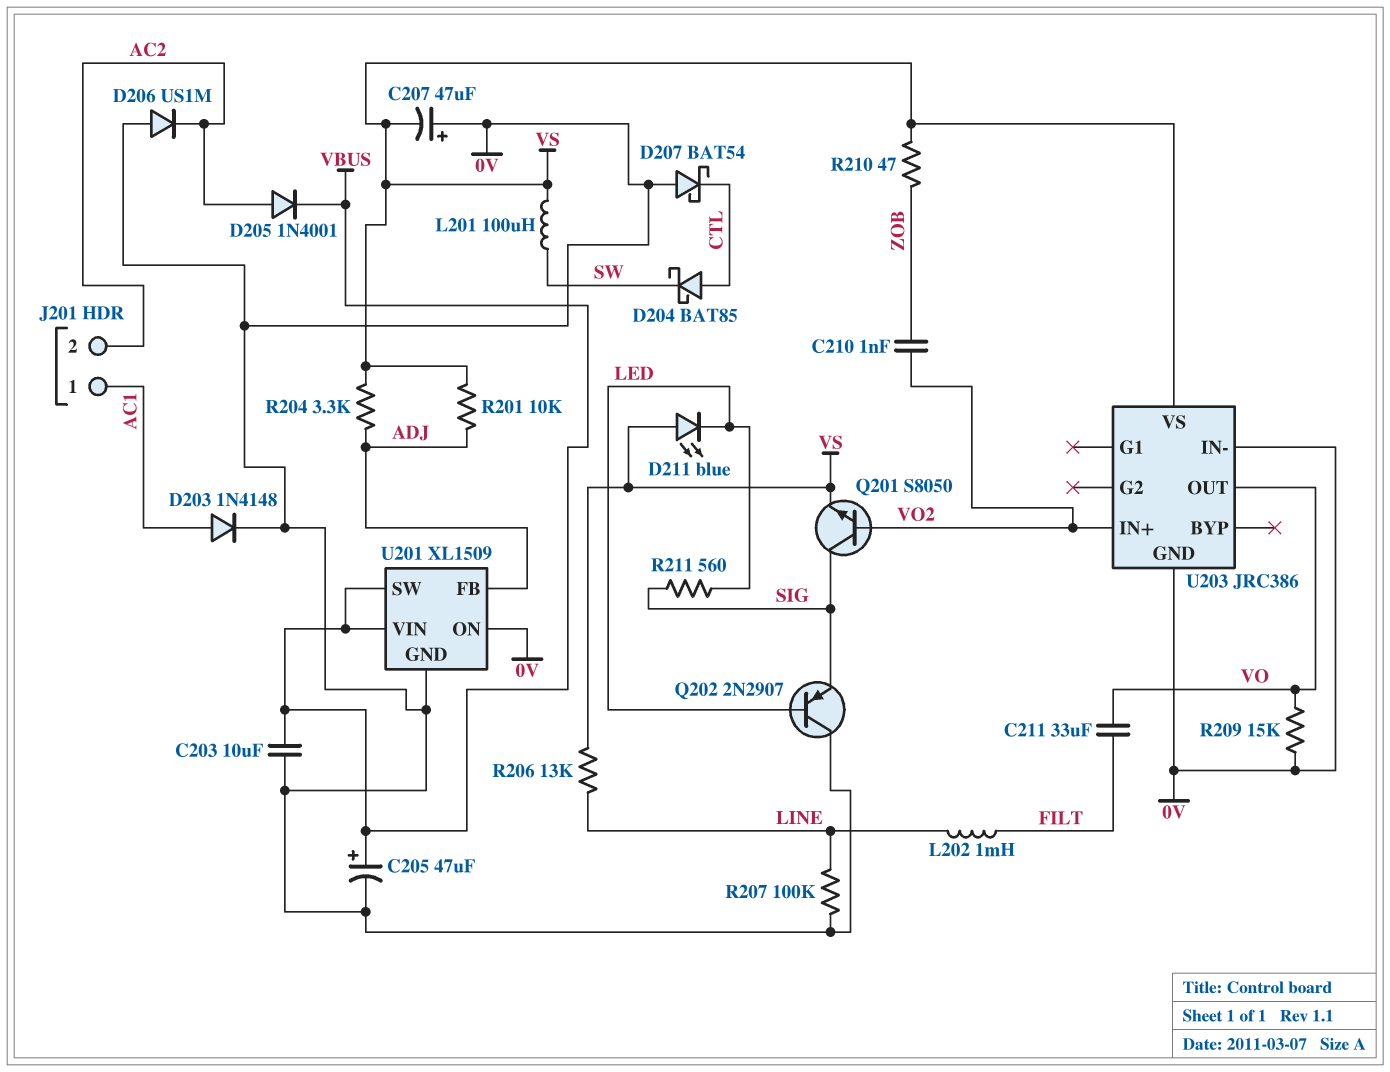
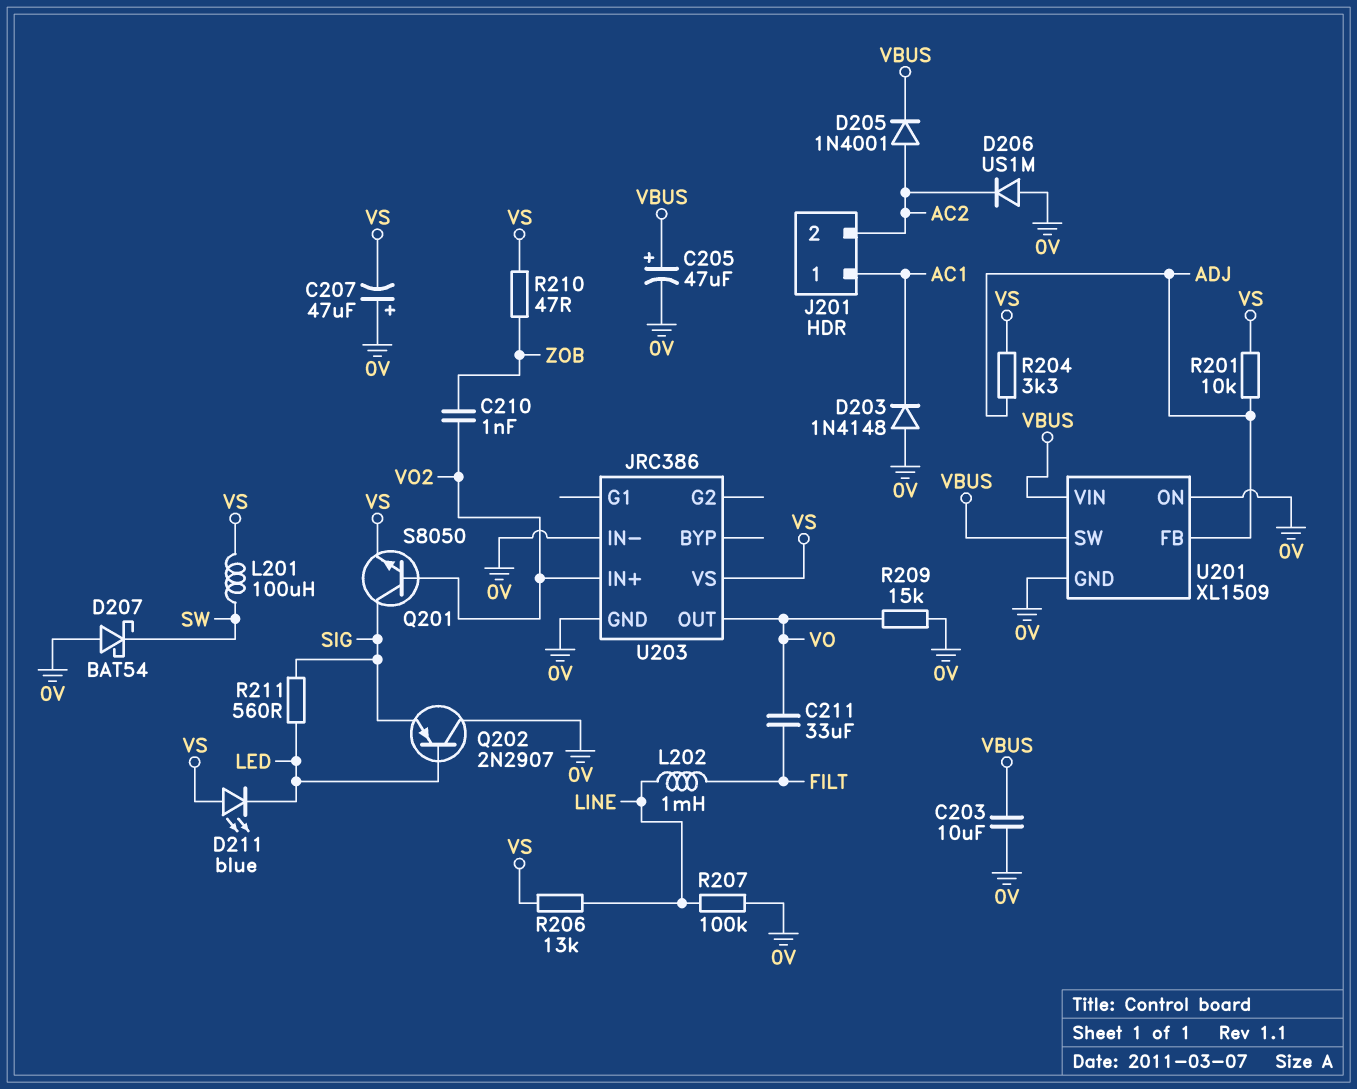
D203: diode 1N4148 (A AC1, K 0V) -> diode 1N4148 (A 0V, K AC1)
D204: schottky BAT85 (A CTL, K SW) -> none
D207: schottky BAT54 (A 0V, K CTL) -> schottky BAT54 (A 0V, K SW)

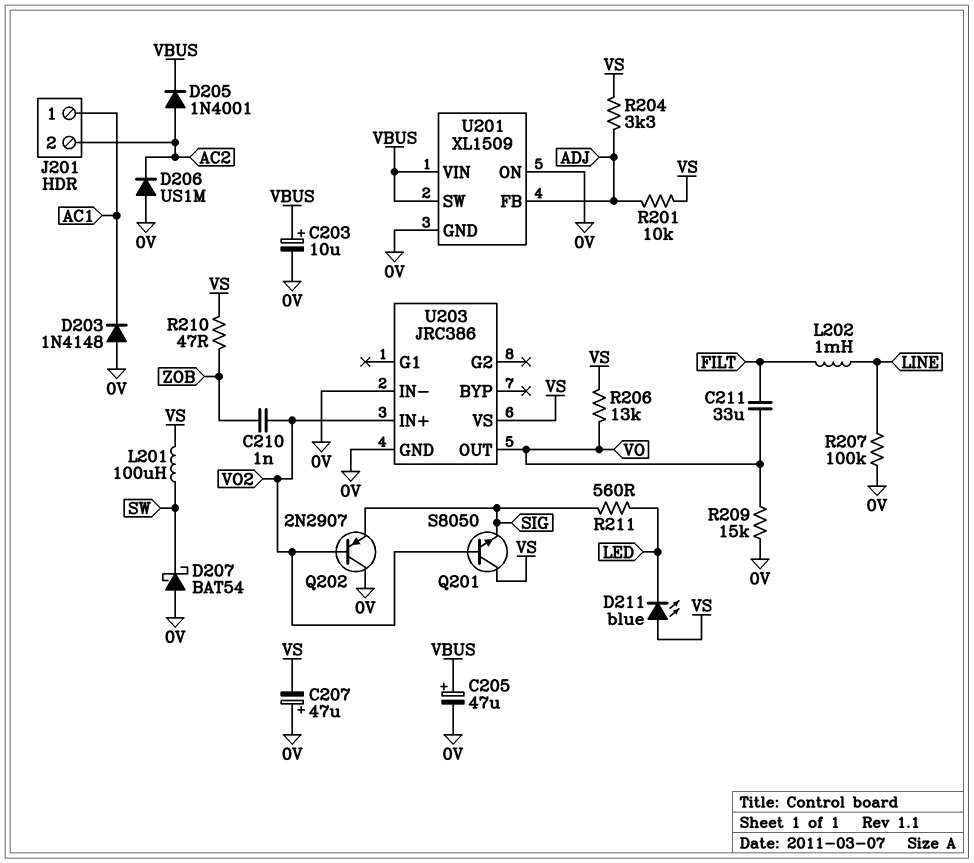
C203: 10uF (0V, VBUS) -> 10uF (plus VBUS, minus 0V)
Q201: NPN S8050 (B VO2, C SIG, E VS) -> NPN S8050 (B VO2, C VS, E SIG)
Q202: PNP 2N2907 (B LED, C 0V, E SIG) -> PNP 2N2907 (B VO2, C 0V, E SIG)
R206: 13k (LINE, VS) -> 13k (VO, VS)

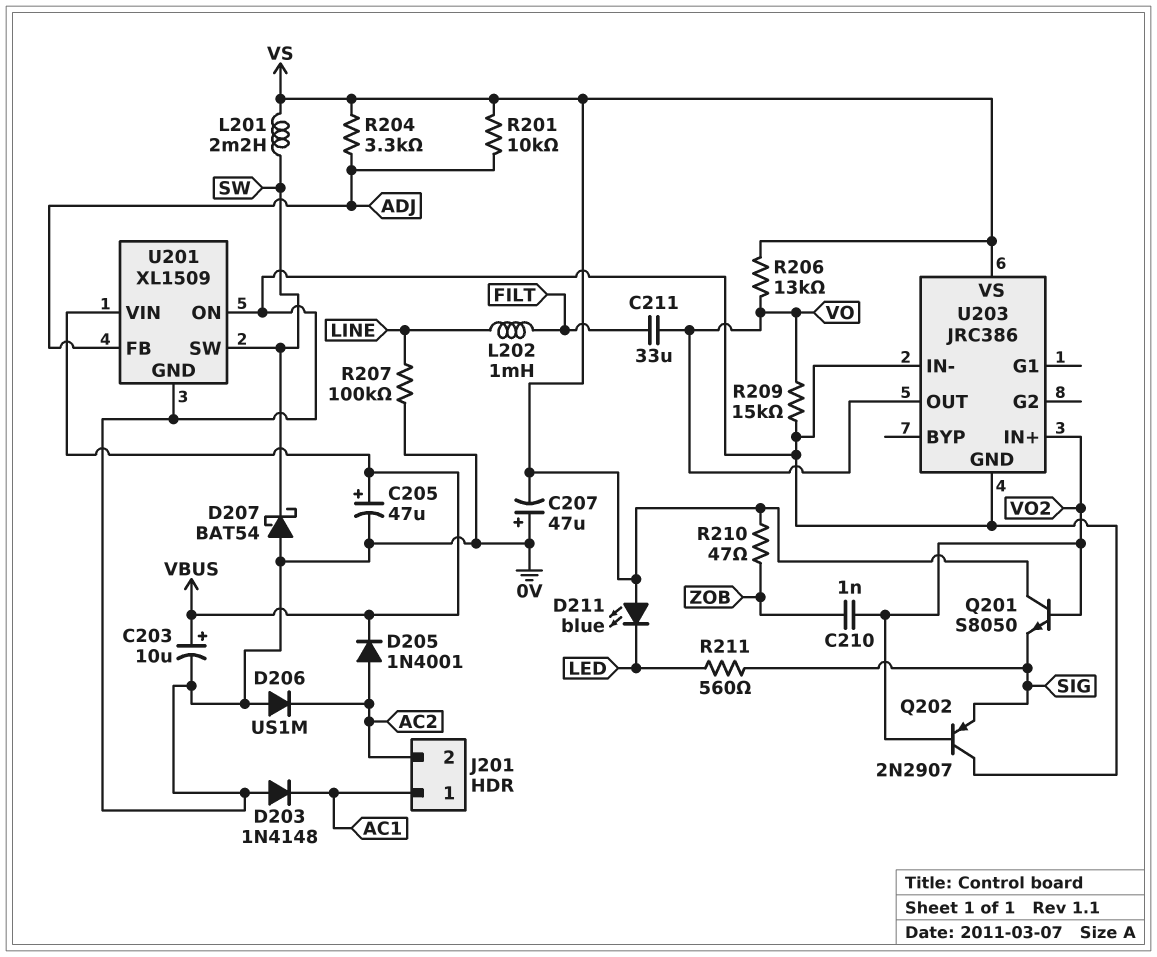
L201: 100uH (SW, VS) -> 2.2mH (SW, VS)
U201 pin SW: VBUS -> SW

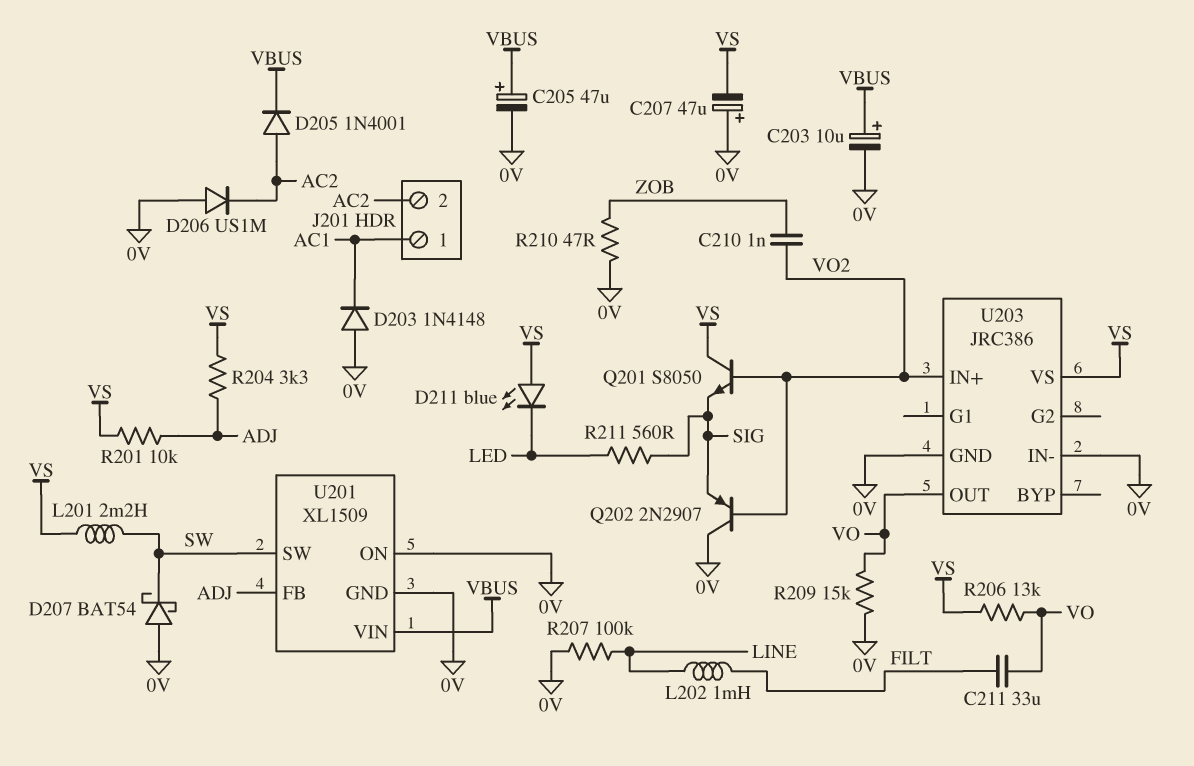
R210: 47 (VS, ZOB) -> 47 (0V, ZOB)

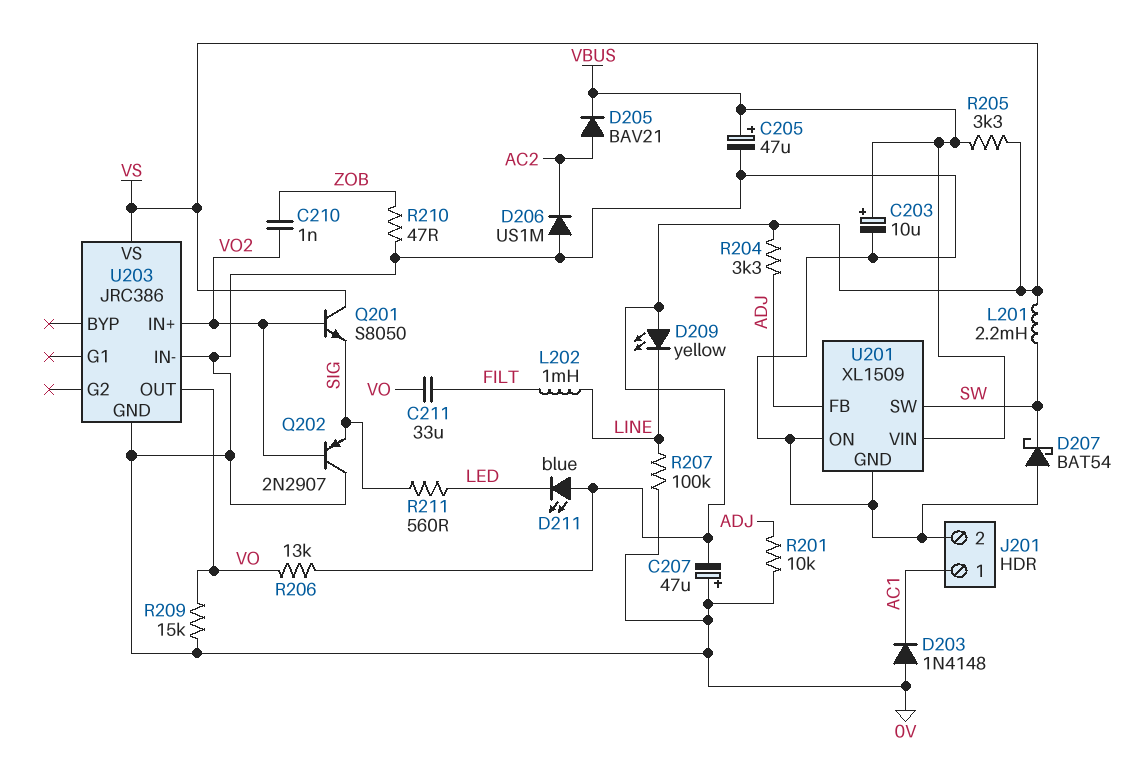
D205: diode 1N4001 (A AC2, K VBUS) -> diode BAV21 (A AC2, K VBUS)
D209: none -> LED yellow (A VS, K LINE)
J201 pin 2: AC2 -> 0V
R201: 10k (ADJ, VS) -> 10k (0V, ADJ)
R205: none -> 3.3k (VBUS, VS)

